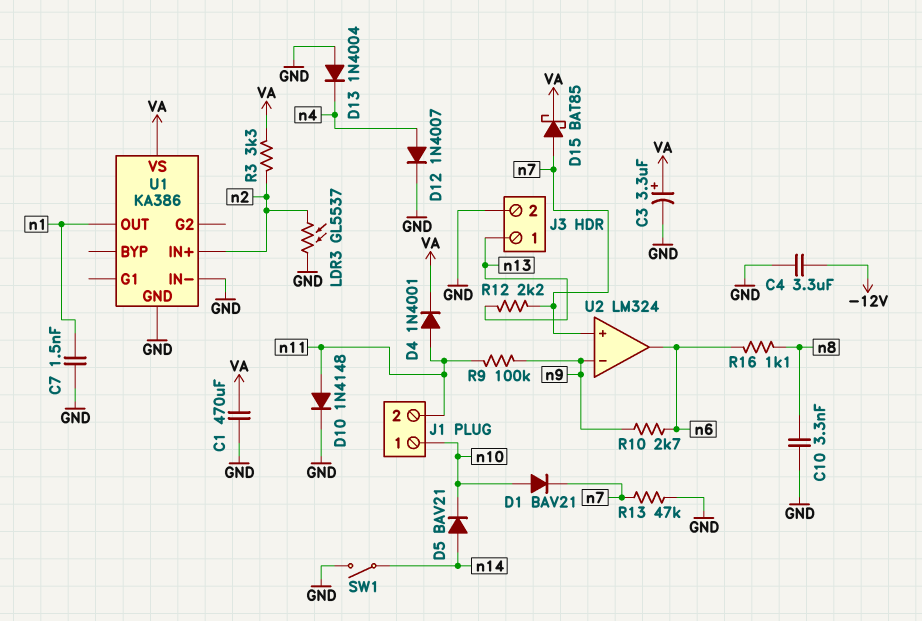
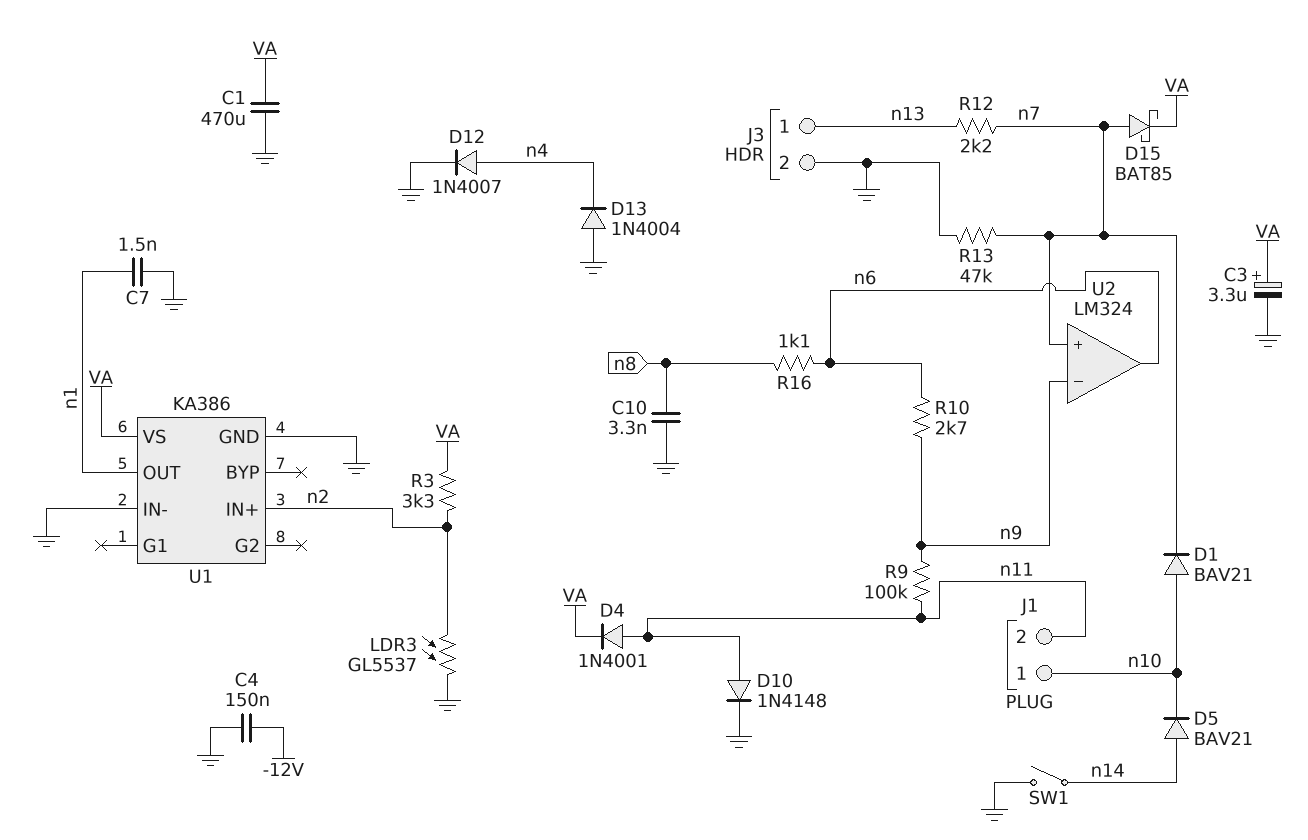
C4: 3.3uF (-12V, GND) -> 150nF (-12V, GND)

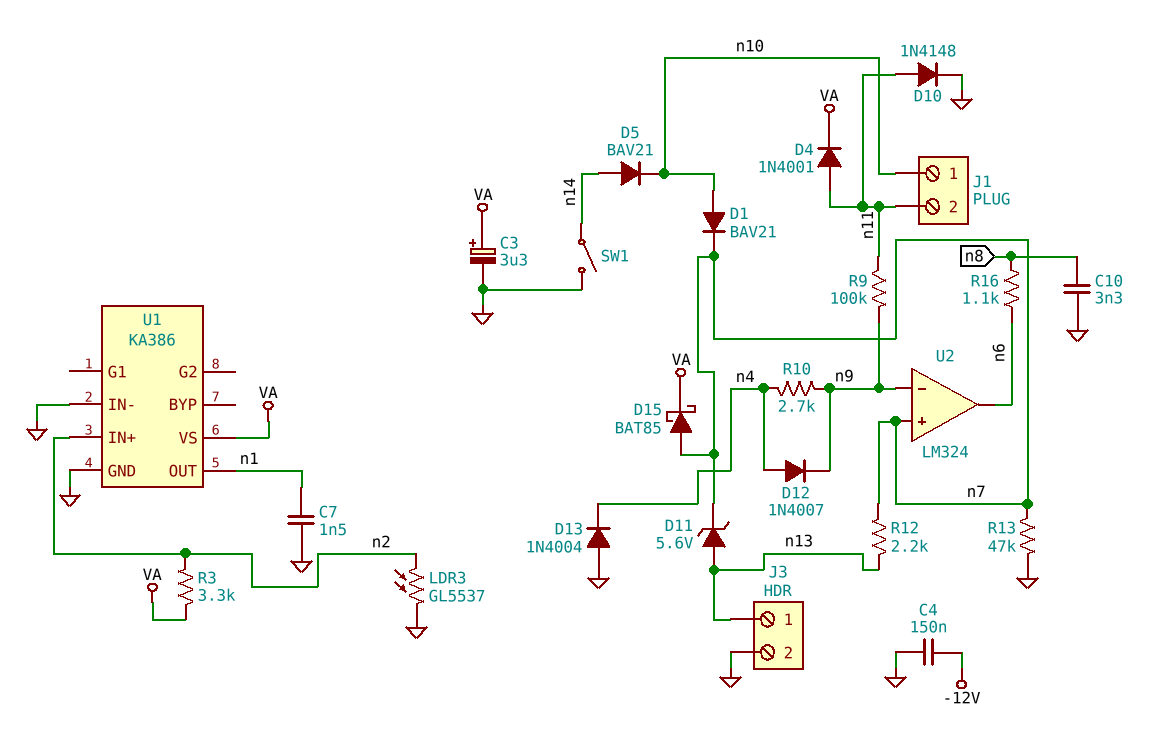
C1: 470uF (GND, VA) -> none
D11: none -> zener 5.6V (A n13, K n7)
D12: diode 1N4007 (A n4, K GND) -> diode 1N4007 (A n4, K n9)
R10: 2.7k (n6, n9) -> 2.7k (n4, n9)

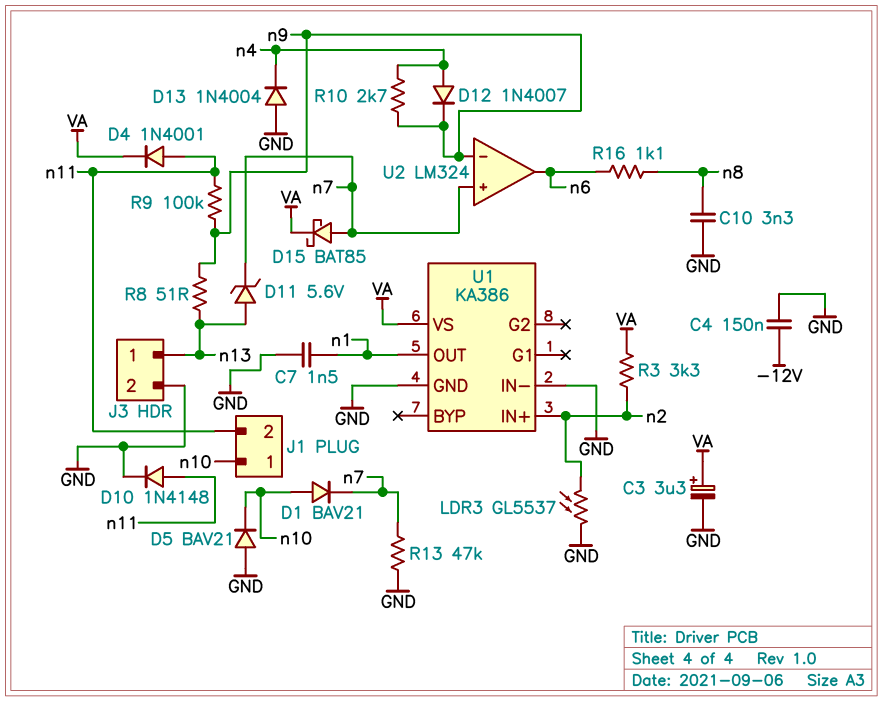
D5: diode BAV21 (A n14, K n10) -> diode BAV21 (A GND, K n10)
R8: none -> 51 (n9, n13)
R12: 2.2k (n7, n13) -> none
SW1: switch (GND, n14) -> none

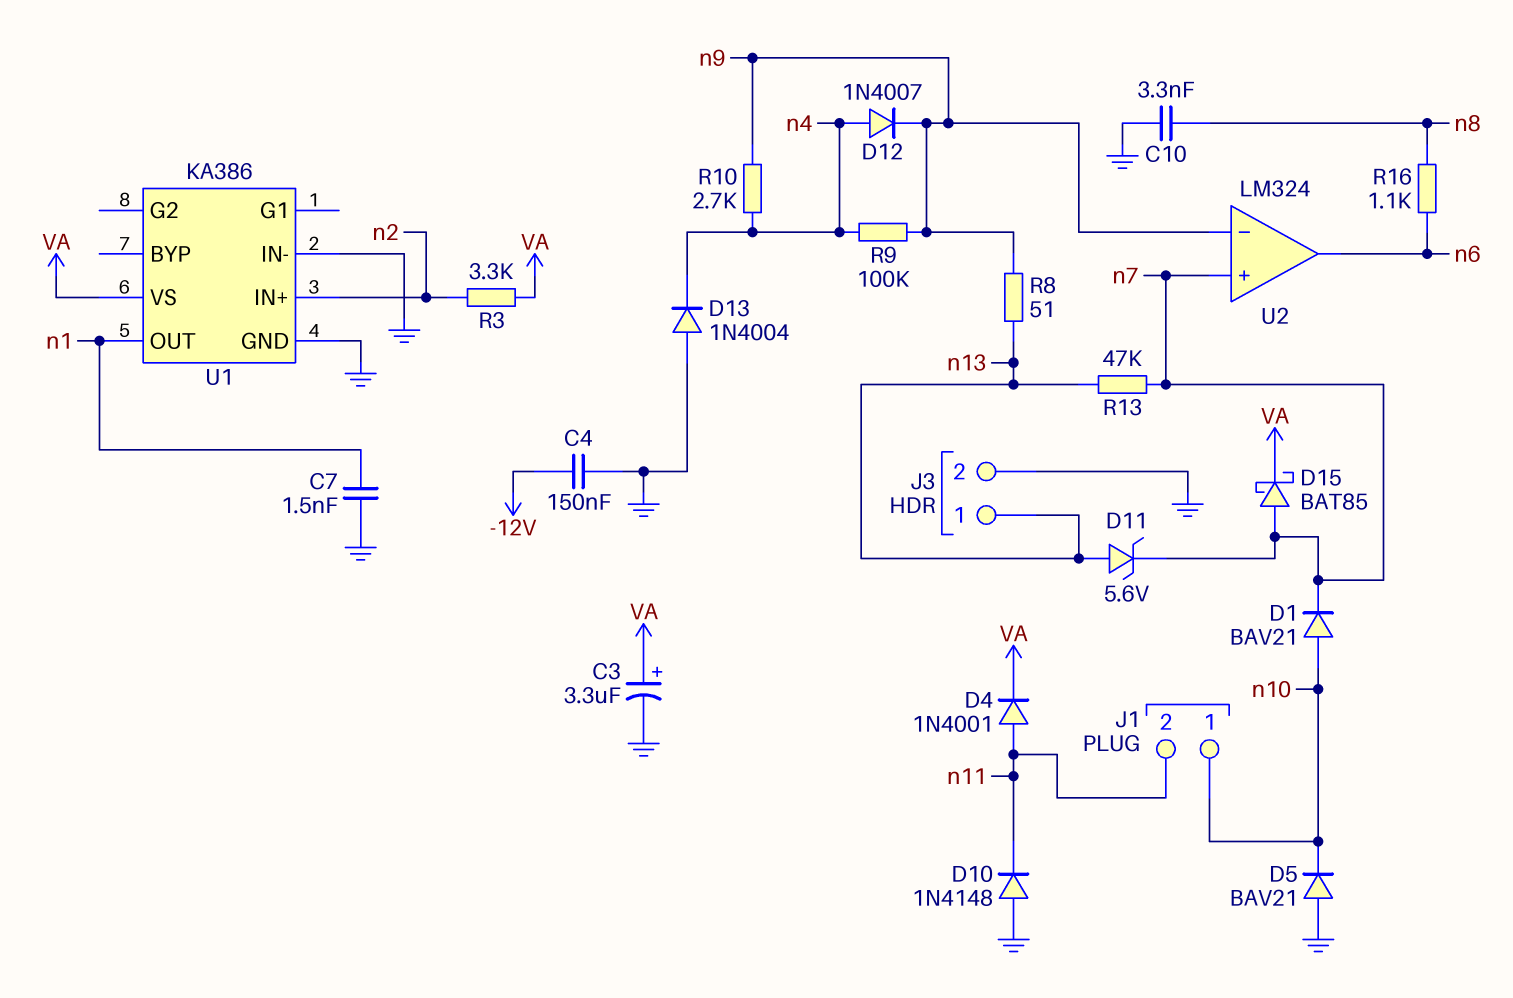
D10: diode 1N4148 (A n11, K GND) -> diode 1N4148 (A GND, K n11)
LDR3: GL5537 (GND, n2) -> none
R9: 100k (n9, n11) -> 100k (n4, n9)
R13: 47k (GND, n7) -> 47k (n7, n13)

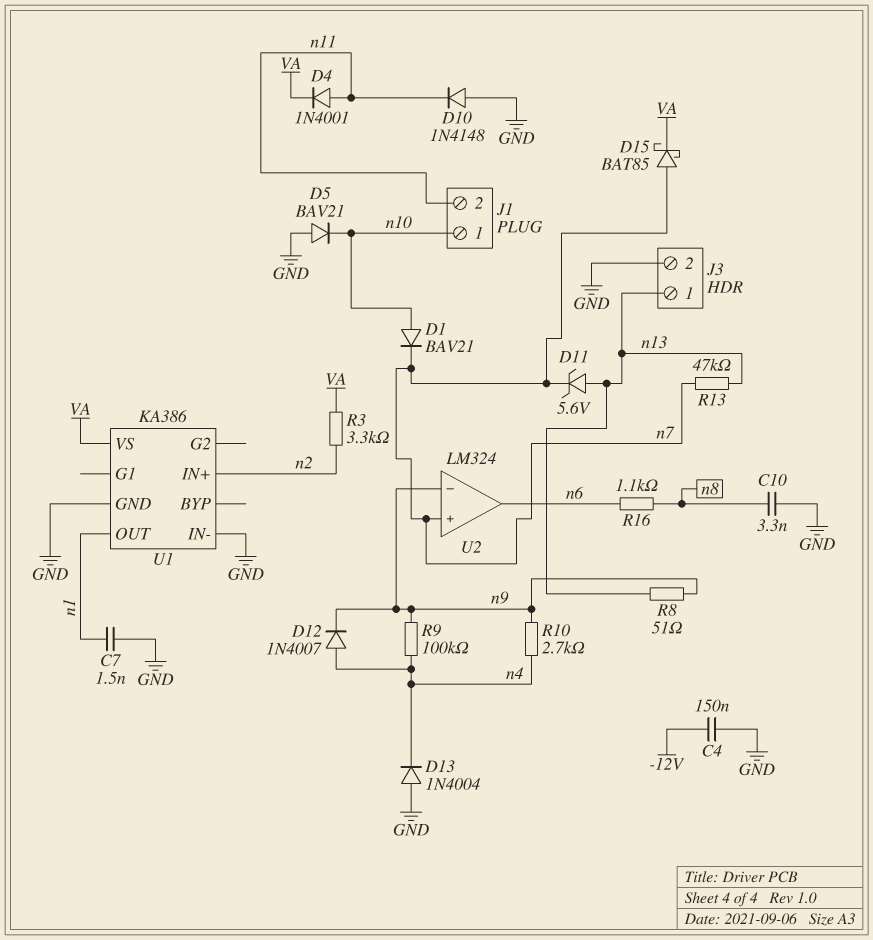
C3: 3.3uF (plus VA, minus GND) -> none

